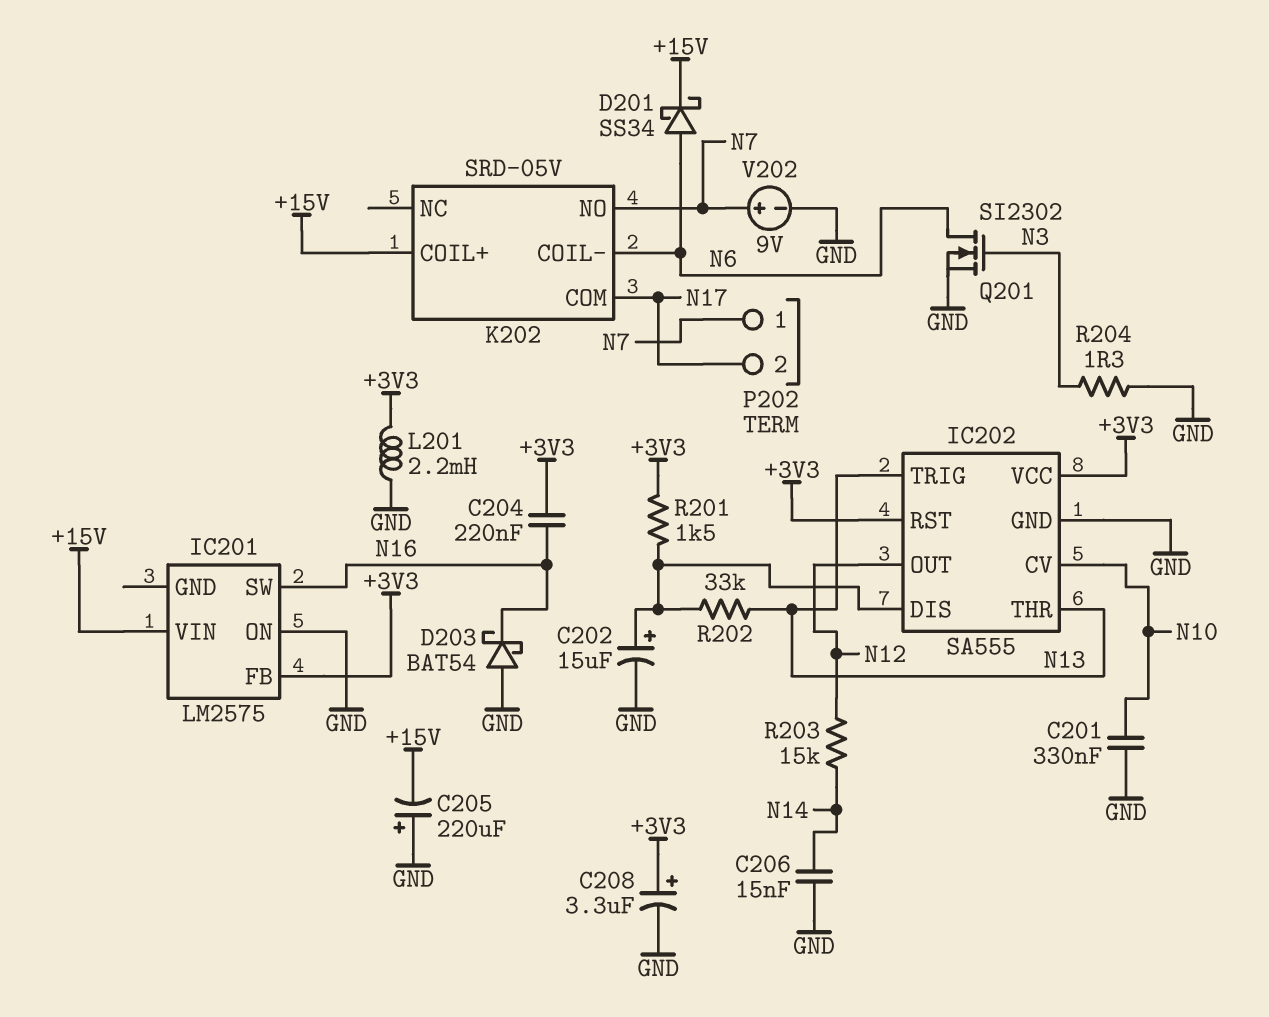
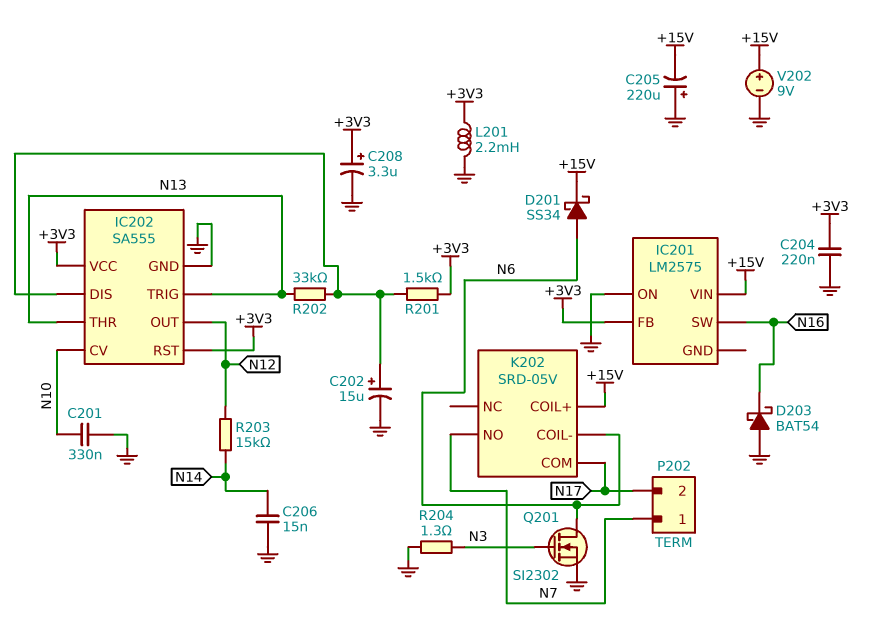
C204: 220nF (+3V3, N16) -> 220nF (+3V3, GND)
V202: 9V (plus N7, minus GND) -> 9V (plus +15V, minus GND)

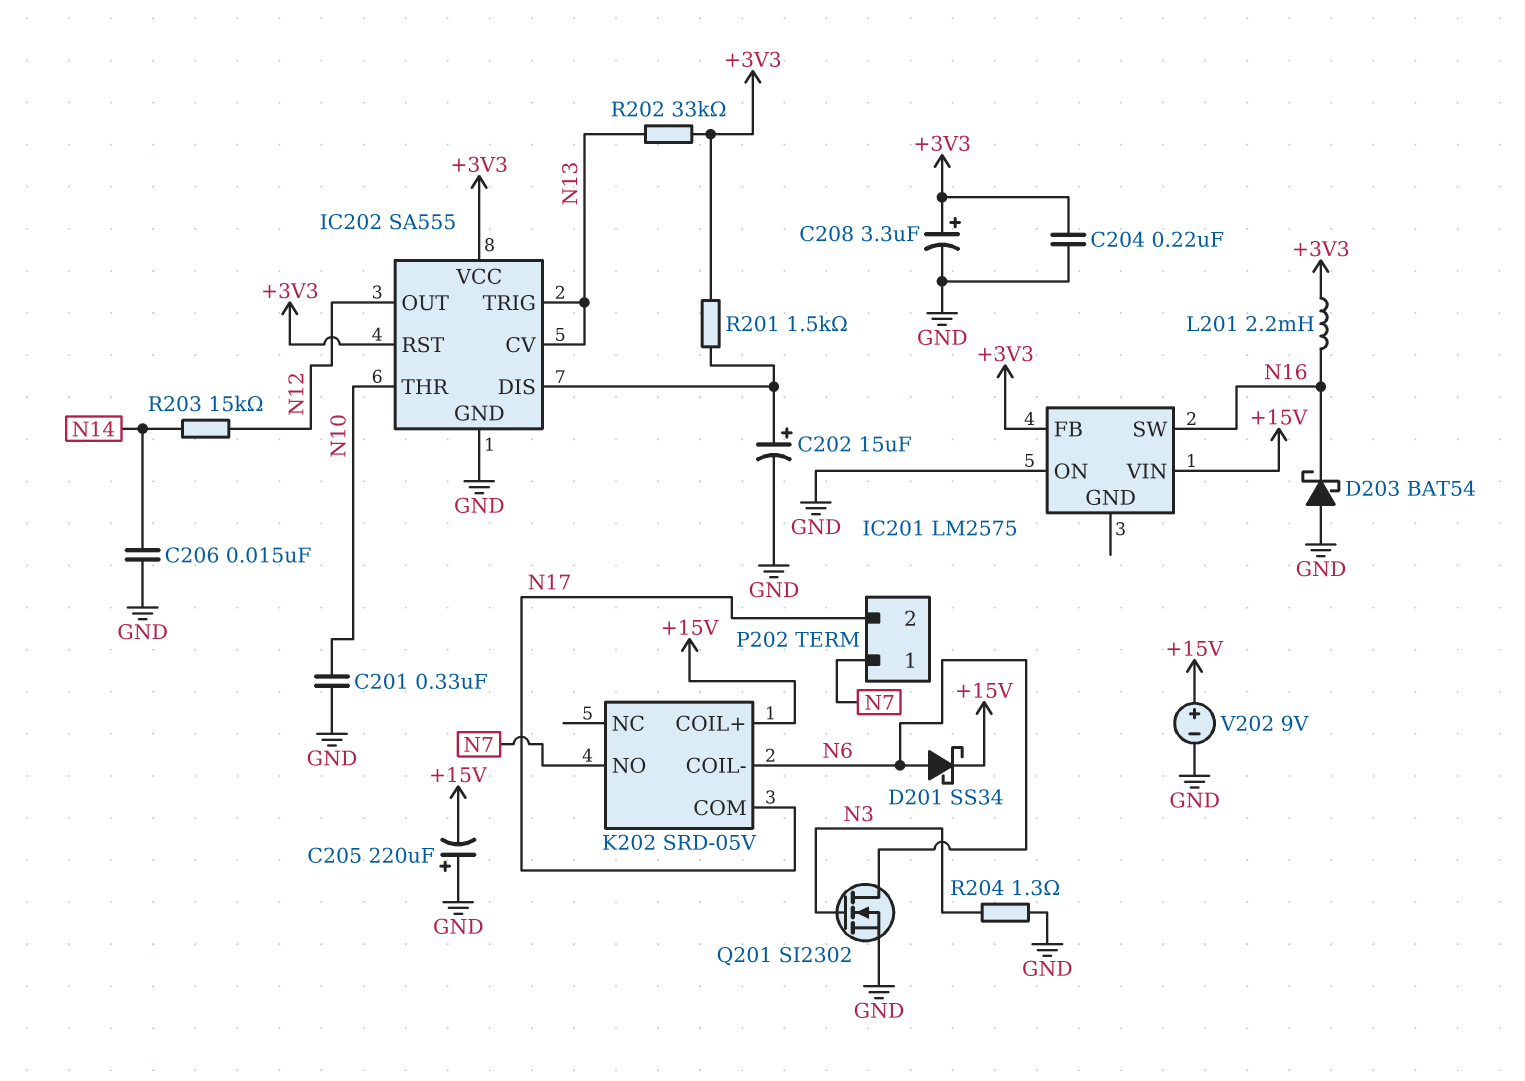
IC202 pin CV: N10 -> N13
IC202 pin THR: N13 -> N10
L201: 2.2mH (+3V3, GND) -> 2.2mH (+3V3, N16)
R202: 33k (IC202/DIS, N13) -> 33k (+3V3, N13)

